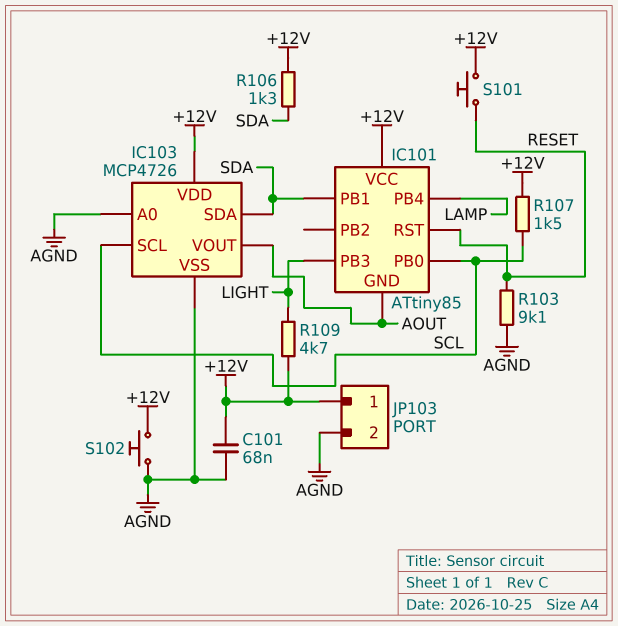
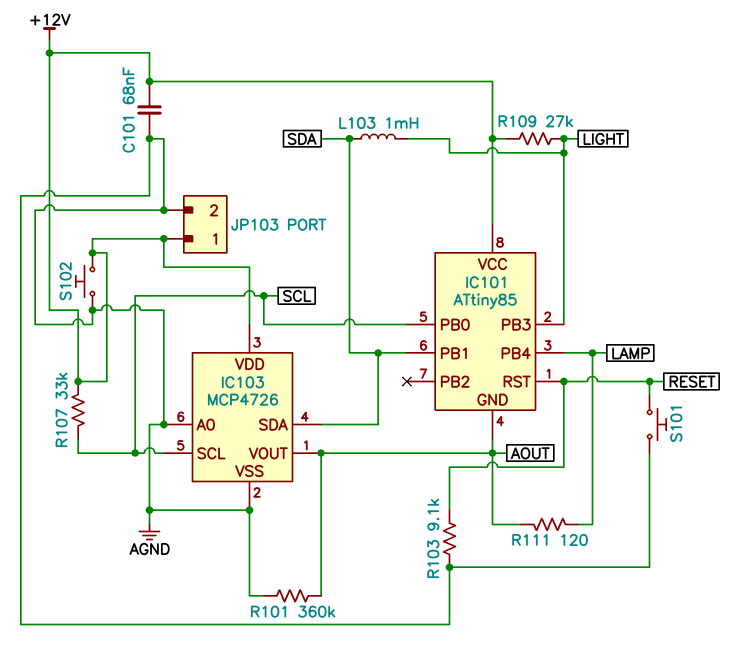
L103: none -> 1mH (LIGHT, SDA)
R101: none -> 360k (AGND, AOUT)
R106: 1.3k (+12V, SDA) -> none
R107: 1.5k (+12V, SCL) -> 33k (+12V, SCL)
R109: 4.7k (+12V, LIGHT) -> 27k (+12V, LIGHT)
R111: none -> 120 (AOUT, LAMP)
S101: button (+12V, RESET) -> button (AGND, RESET)

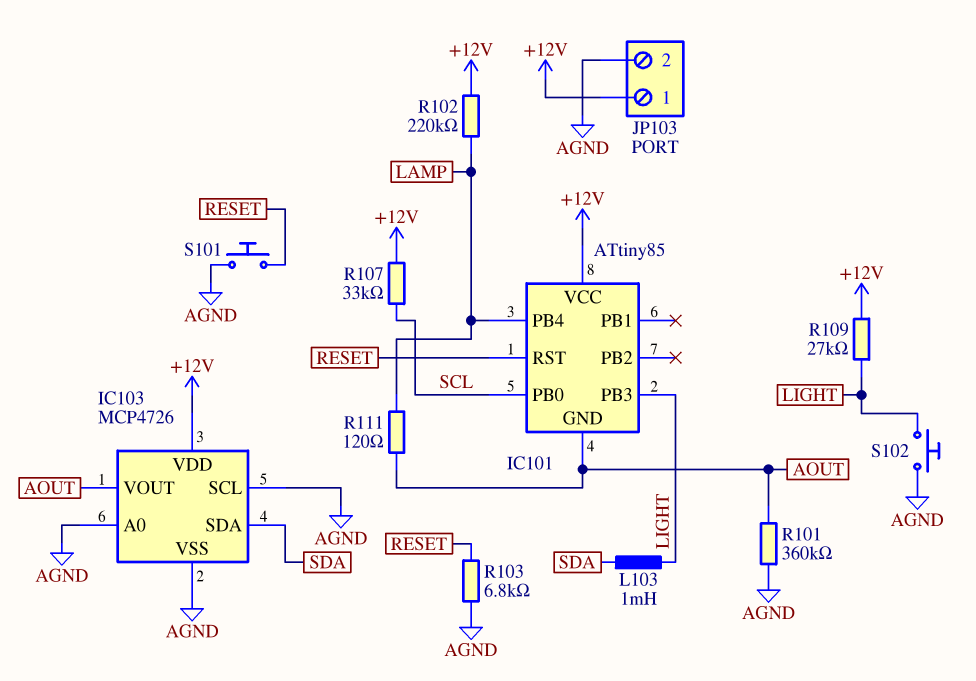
C101: 68nF (+12V, AGND) -> none
IC101 pin PB1: SDA -> none
IC103 pin SCL: SCL -> AGND
R102: none -> 220k (+12V, LAMP)
R103: 9.1k (AGND, RESET) -> 6.8k (AGND, RESET)
S102: button (+12V, AGND) -> button (AGND, LIGHT)

